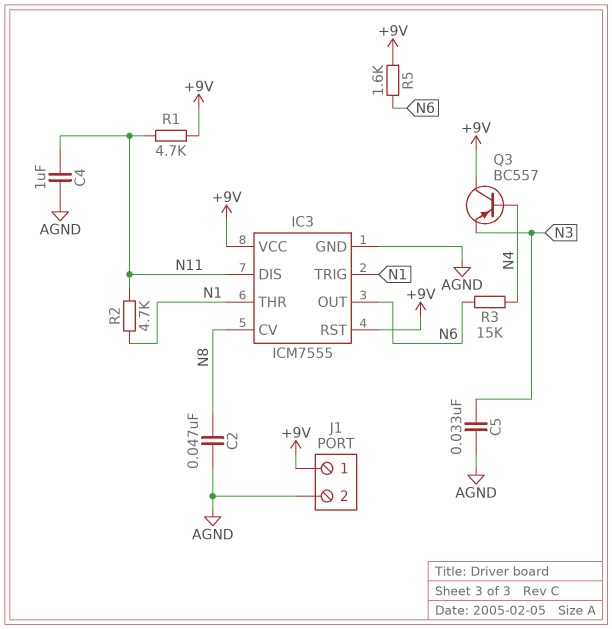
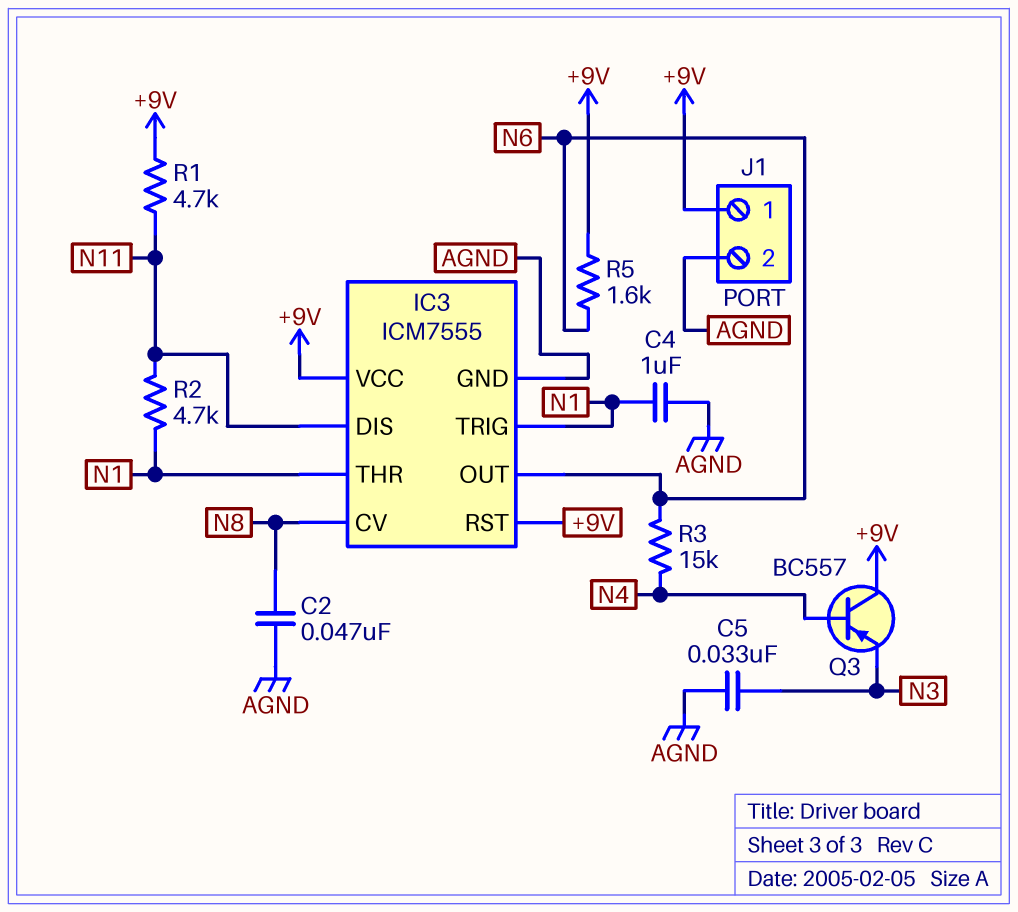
C4: 1uF (AGND, N11) -> 1uF (AGND, N1)

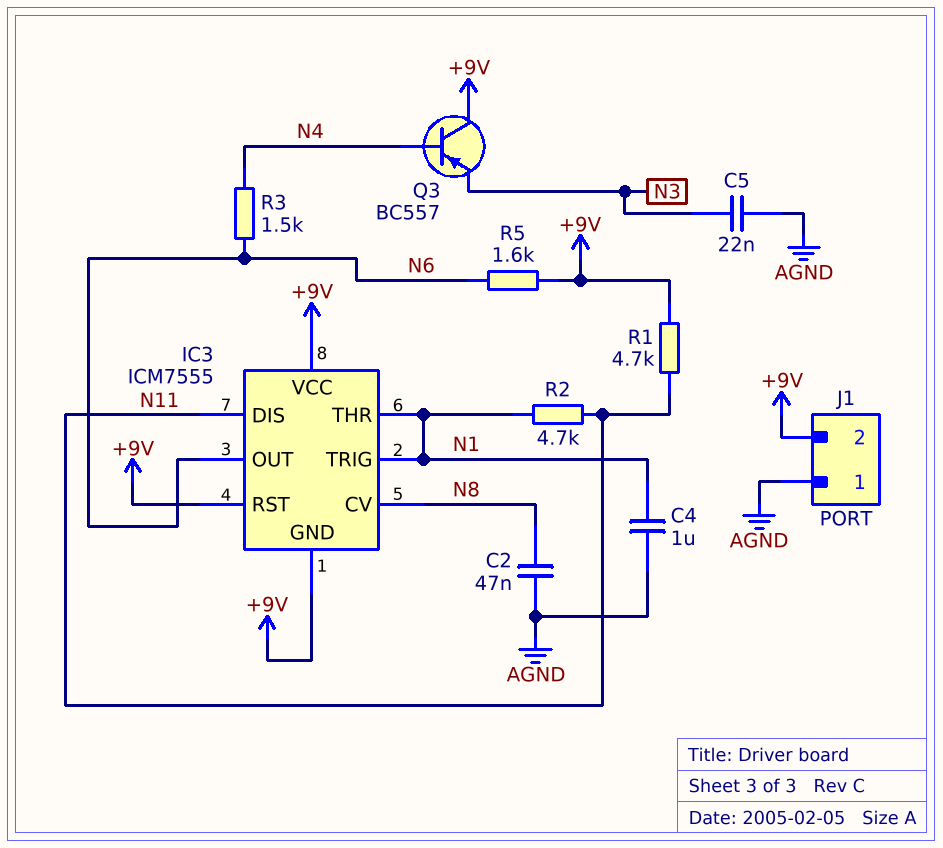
C5: 33nF (AGND, N3) -> 22nF (AGND, N3)
IC3 pin GND: AGND -> +9V
J1 pin 1: +9V -> AGND
J1 pin 2: AGND -> +9V
R3: 15k (N4, N6) -> 1.5k (N4, N6)

